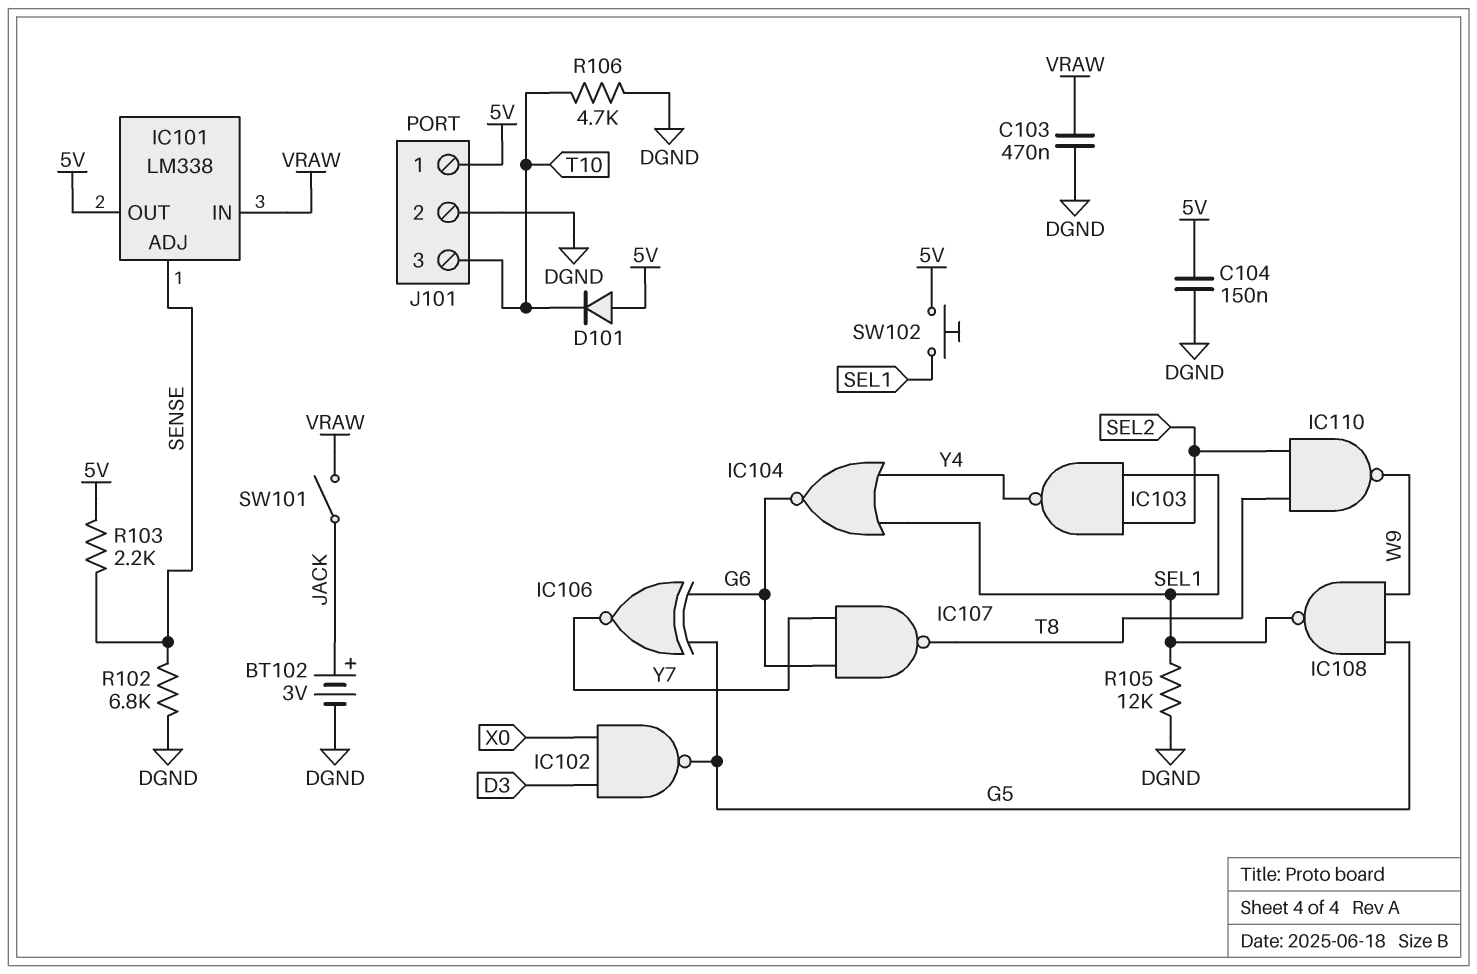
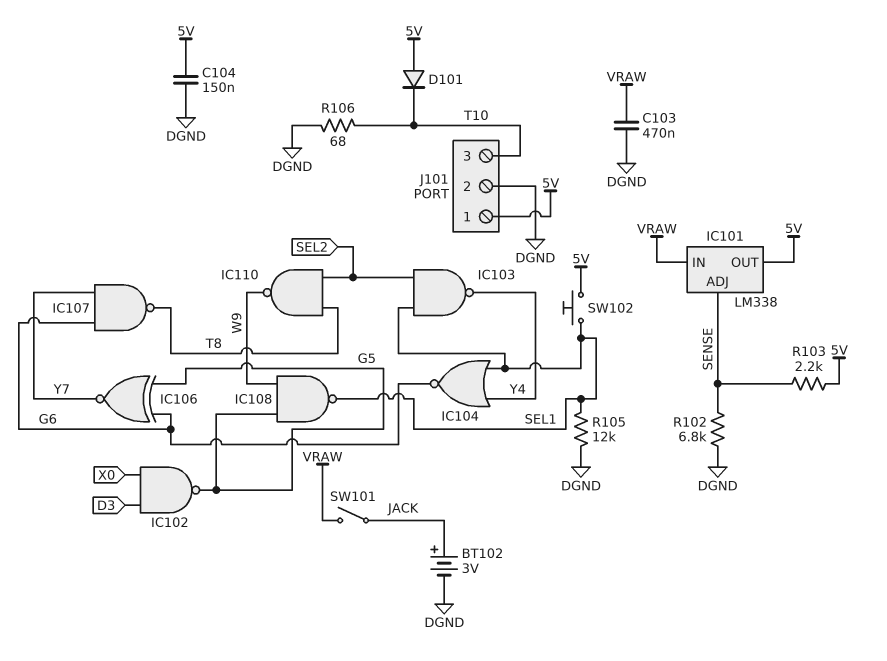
R106: 4.7k (DGND, T10) -> 68 (DGND, T10)

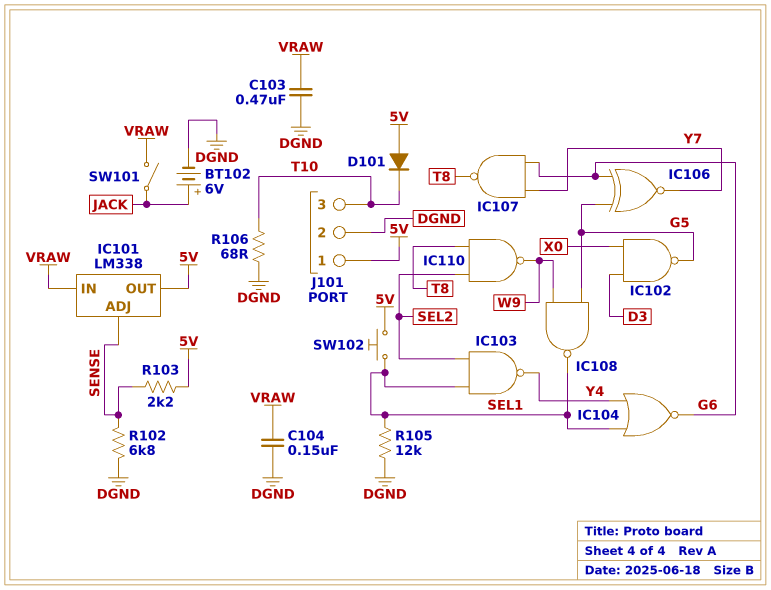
BT102: 3V (plus JACK, minus DGND) -> 6V (plus JACK, minus DGND)
C104: 150nF (5V, DGND) -> 150nF (DGND, VRAW)

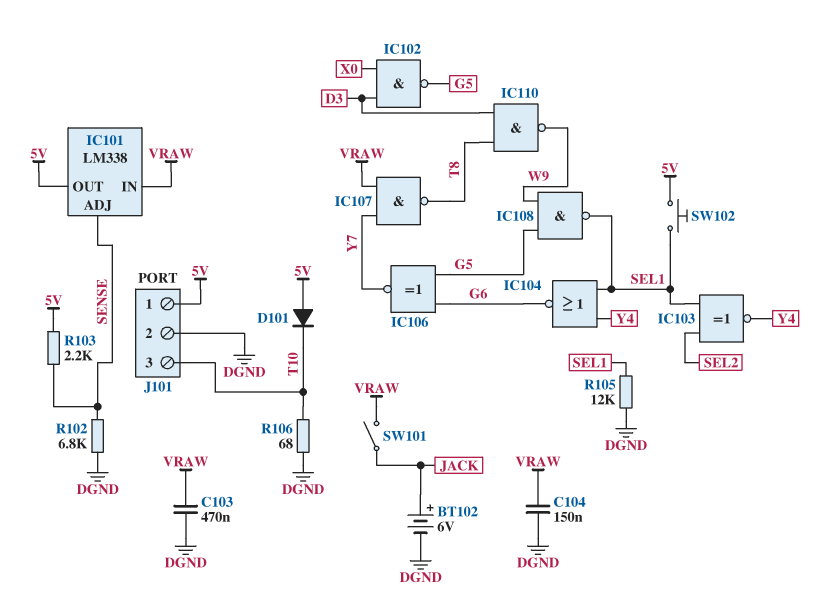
IC103: NAND (in SEL1, in SEL2, out Y4) -> XNOR (in SEL1, in SEL2, out Y4)
IC107: NAND (in G6, in Y7, out T8) -> NAND (in VRAW, in Y7, out T8)
IC110: NAND (in SEL2, in T8, out W9) -> NAND (in D3, in T8, out W9)

